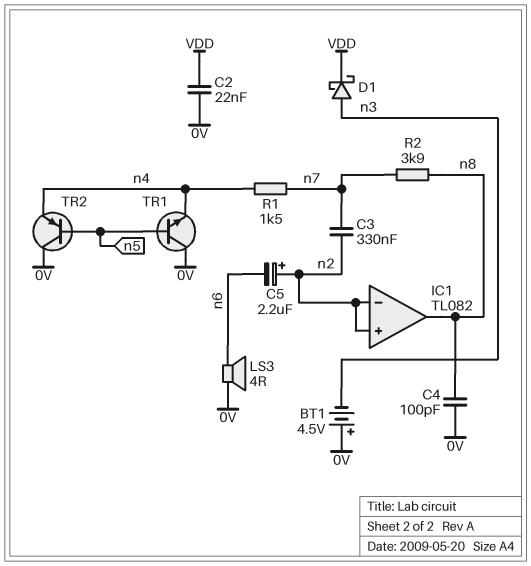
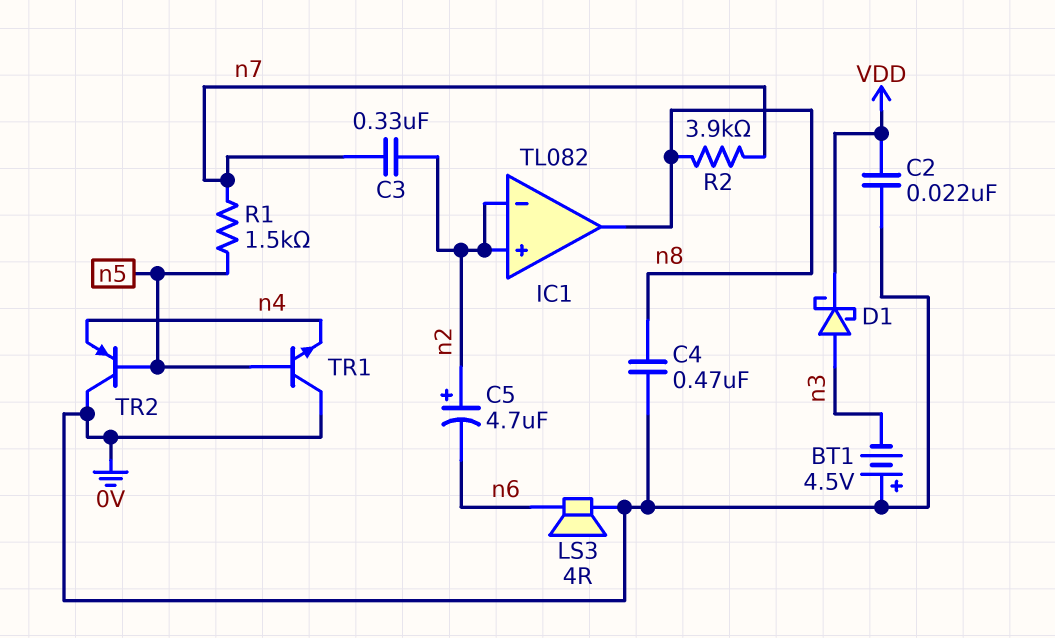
C4: 100pF (0V, n8) -> 470nF (0V, n8)
C5: 2.2uF (plus n2, minus n6) -> 4.7uF (plus n2, minus n6)
R1: 1.5k (n4, n7) -> 1.5k (n5, n7)

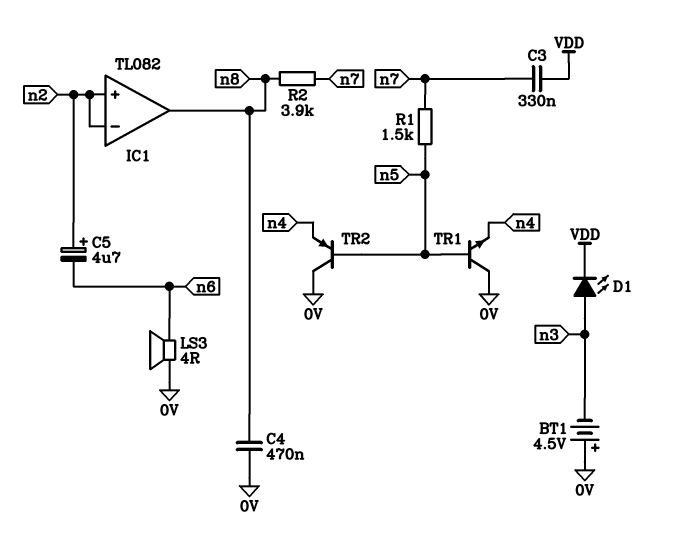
C2: 22nF (0V, VDD) -> none
C3: 330nF (n2, n7) -> 330nF (VDD, n7)
D1: schottky (A n3, K VDD) -> LED (A n3, K VDD)

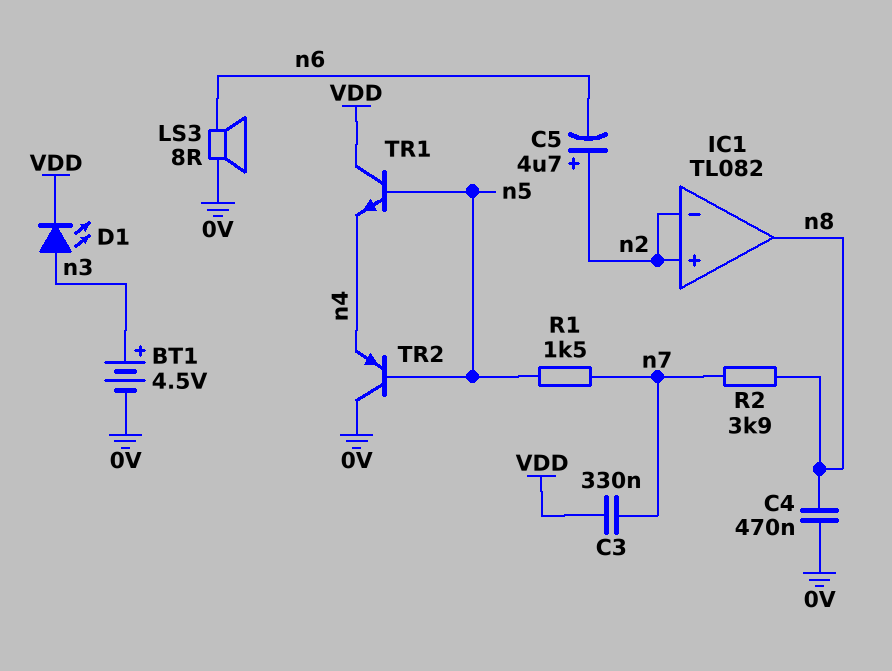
BT1: 4.5V (plus 0V, minus n3) -> 4.5V (plus n3, minus 0V)
LS3: speaker 4R (0V, n6) -> speaker 8R (0V, n6)
TR1: NPN (B n5, C 0V, E n4) -> NPN (B n5, C VDD, E n4)

